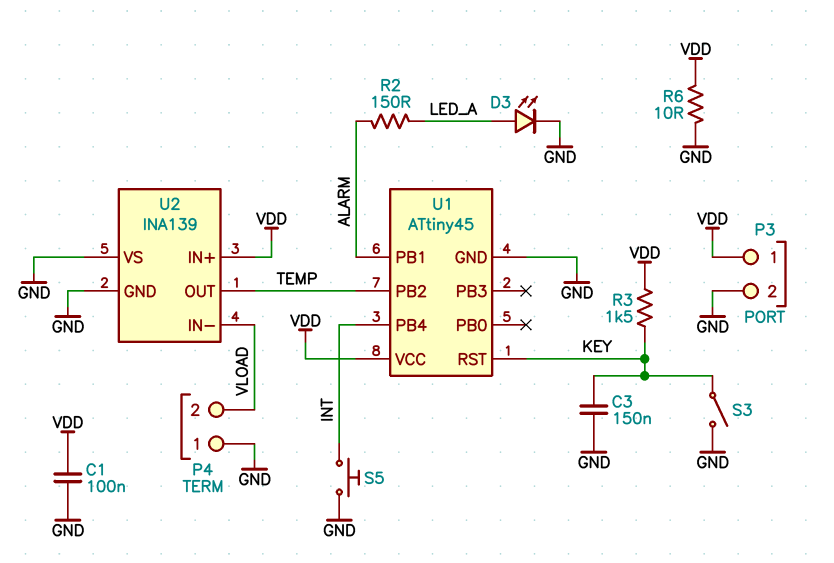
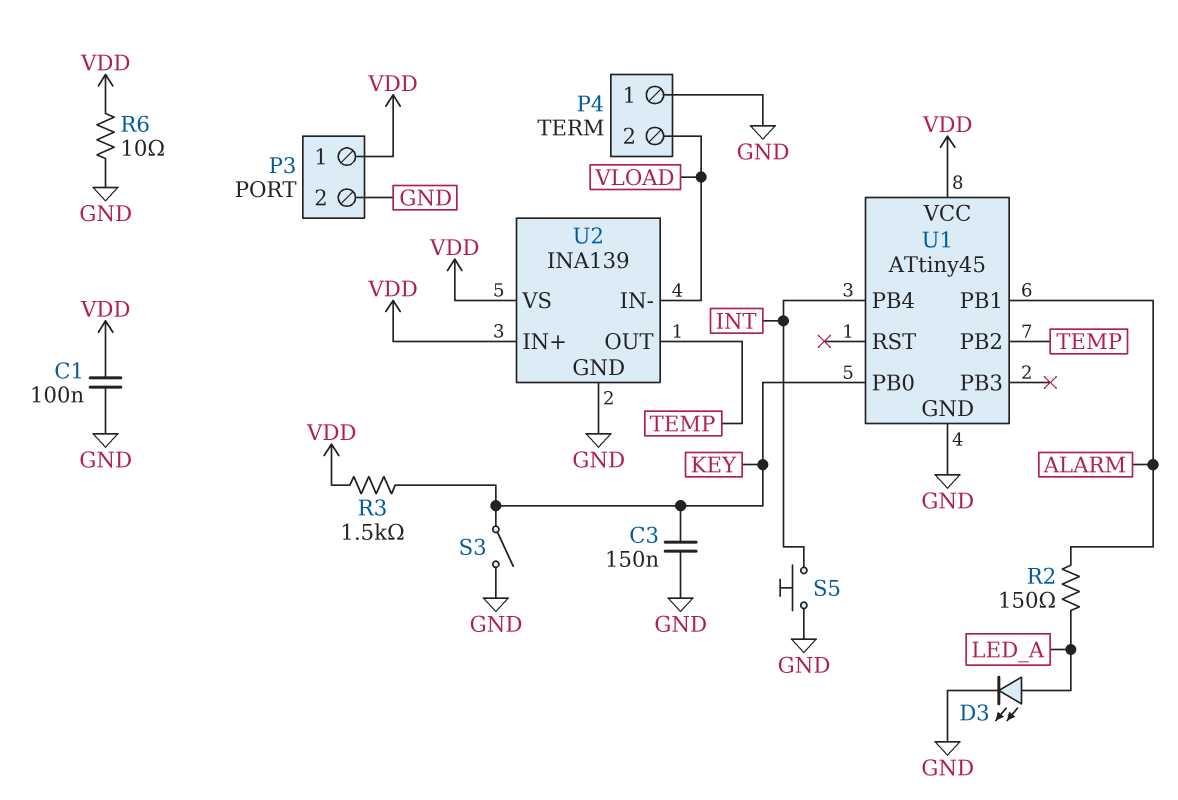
U1 pin PB0: none -> KEY
U1 pin RST: KEY -> none
U2 pin VS: GND -> VDD

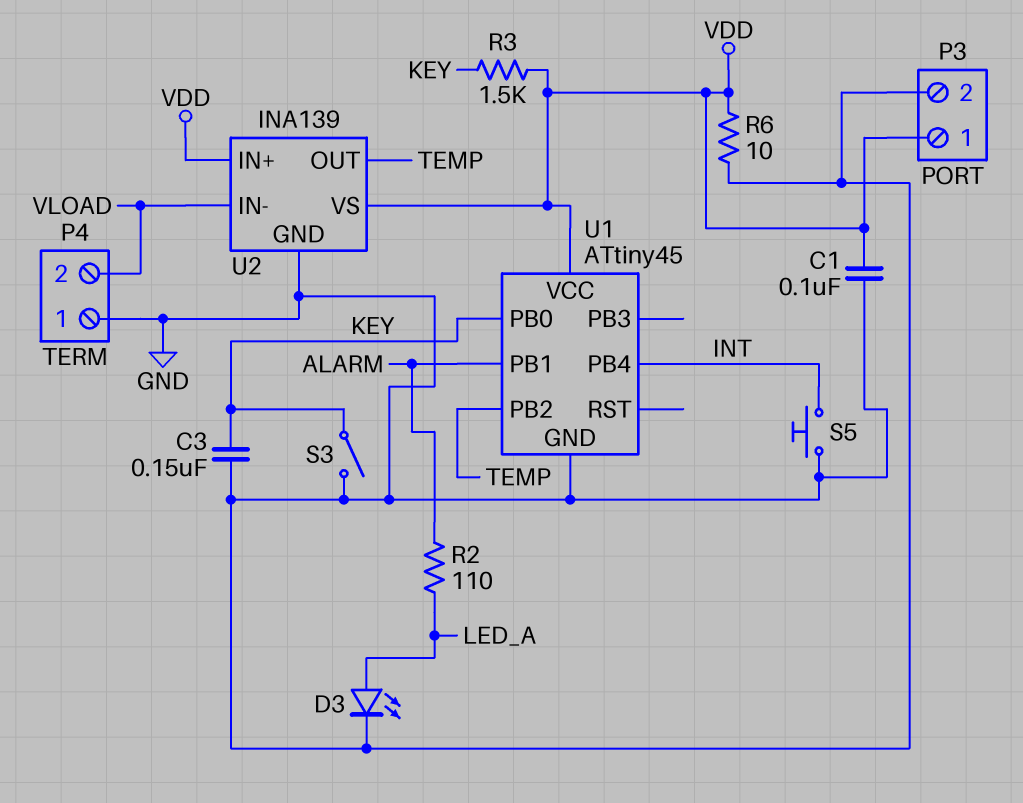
R2: 150 (ALARM, LED_A) -> 110 (ALARM, LED_A)

